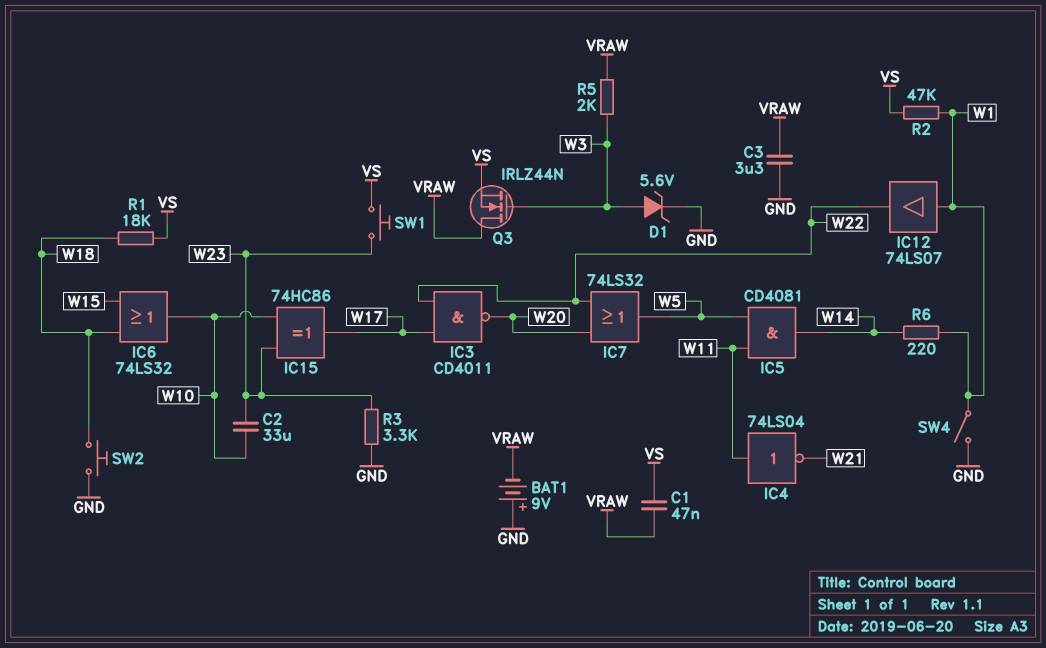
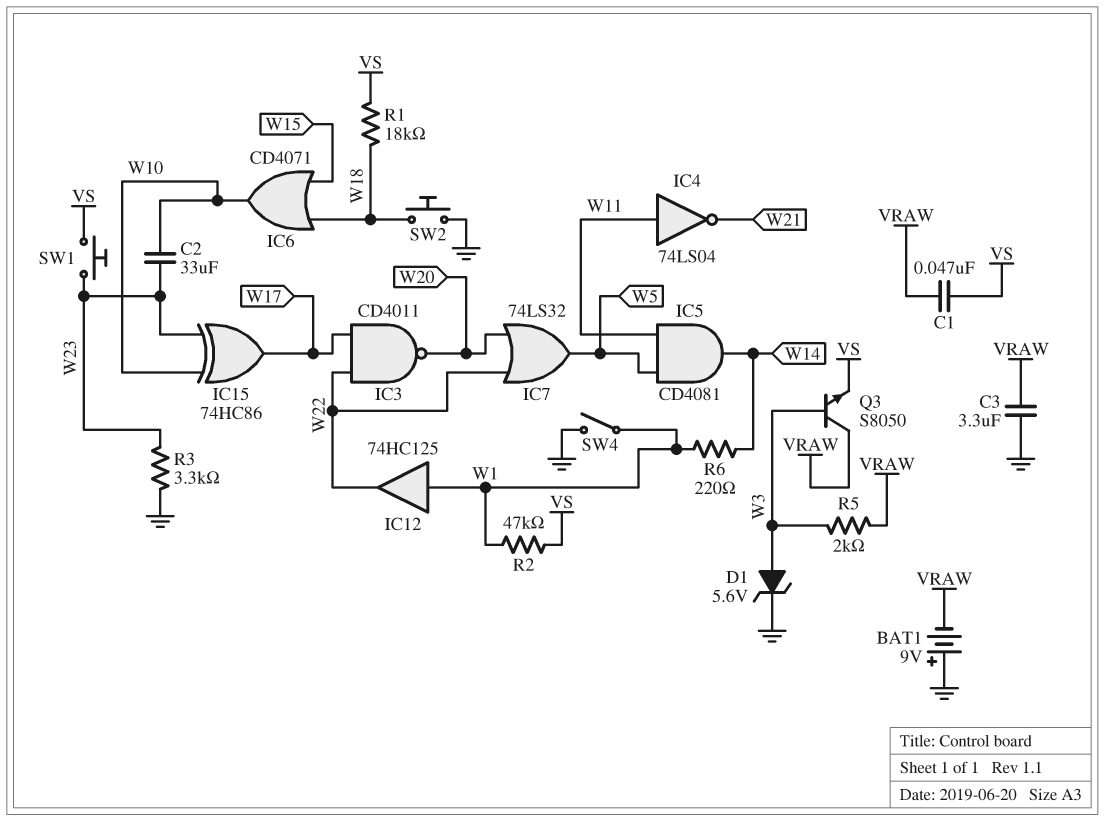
IC6: OR 74LS32 (in W15, in W18, out W10) -> OR CD4071 (in W15, in W18, out W10)
IC12: buffer 74LS07 (in W1, out W22) -> buffer 74HC125 (in W1, out W22)
Q3: NMOS IRLZ44N (G W3, D VRAW, S VS) -> NPN S8050 (B W3, C VRAW, E VS)

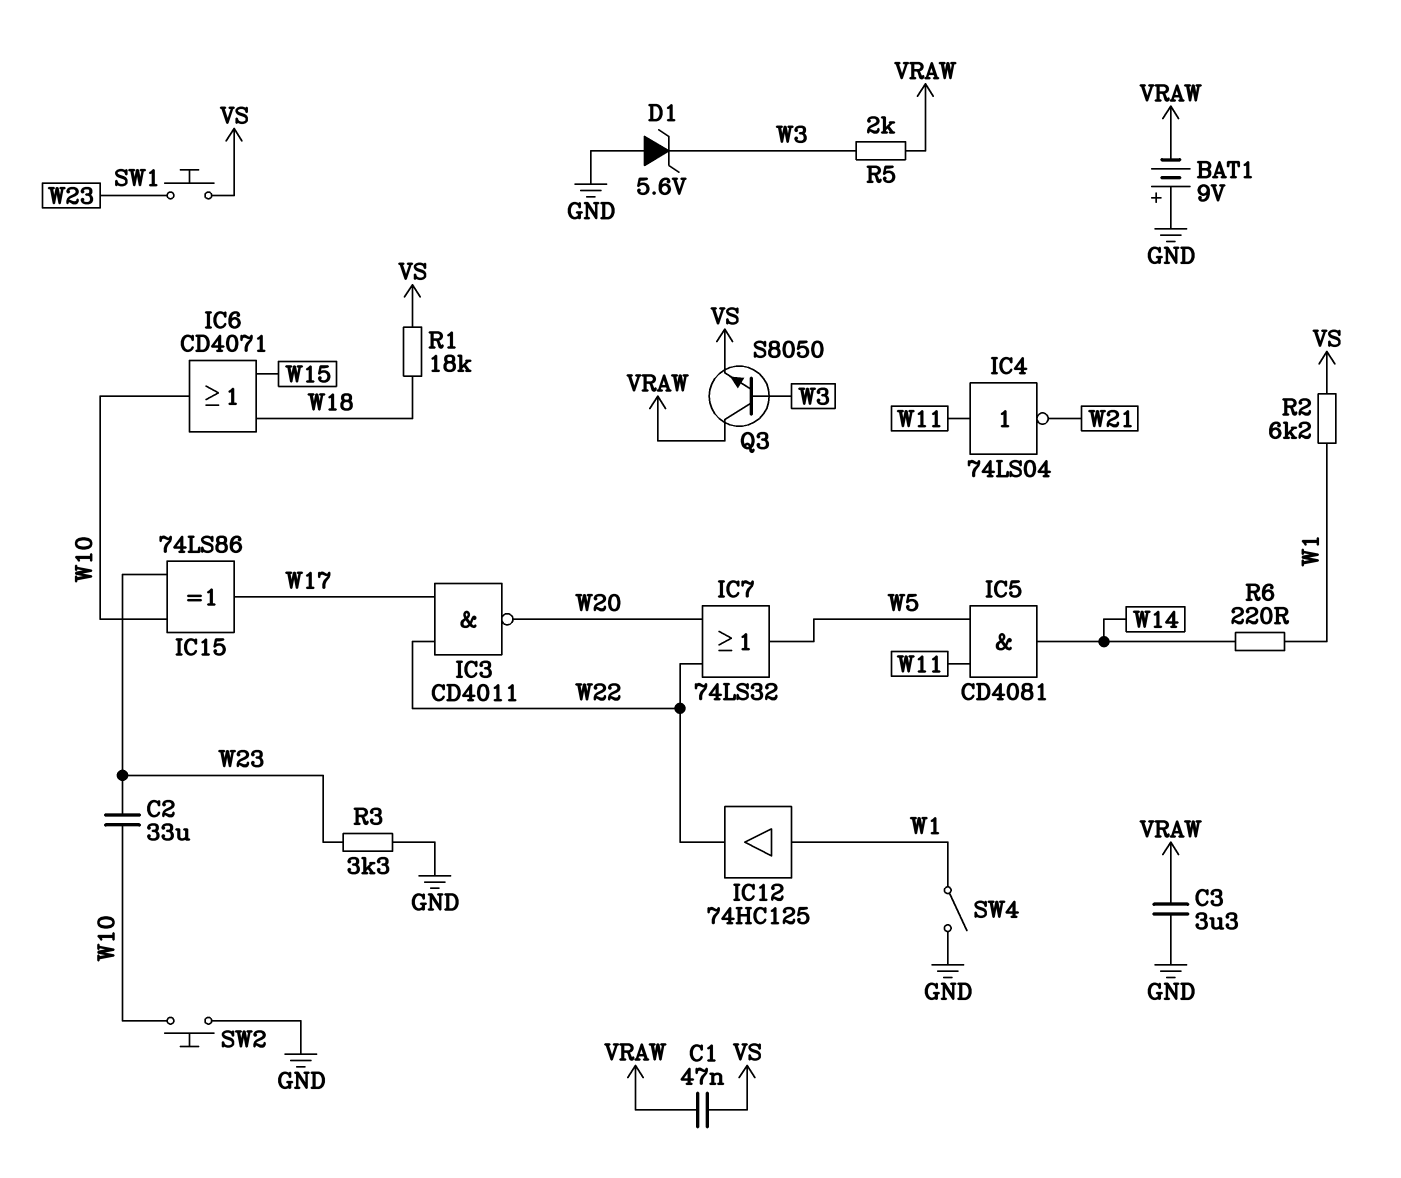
D1: zener 5.6V (A W3, K GND) -> zener 5.6V (A GND, K W3)
IC15: XOR 74HC86 (in W10, in W23, out W17) -> XOR 74LS86 (in W10, in W23, out W17)
R2: 47k (VS, W1) -> 6.2k (VS, W1)
SW2: button (GND, W18) -> button (GND, W10)

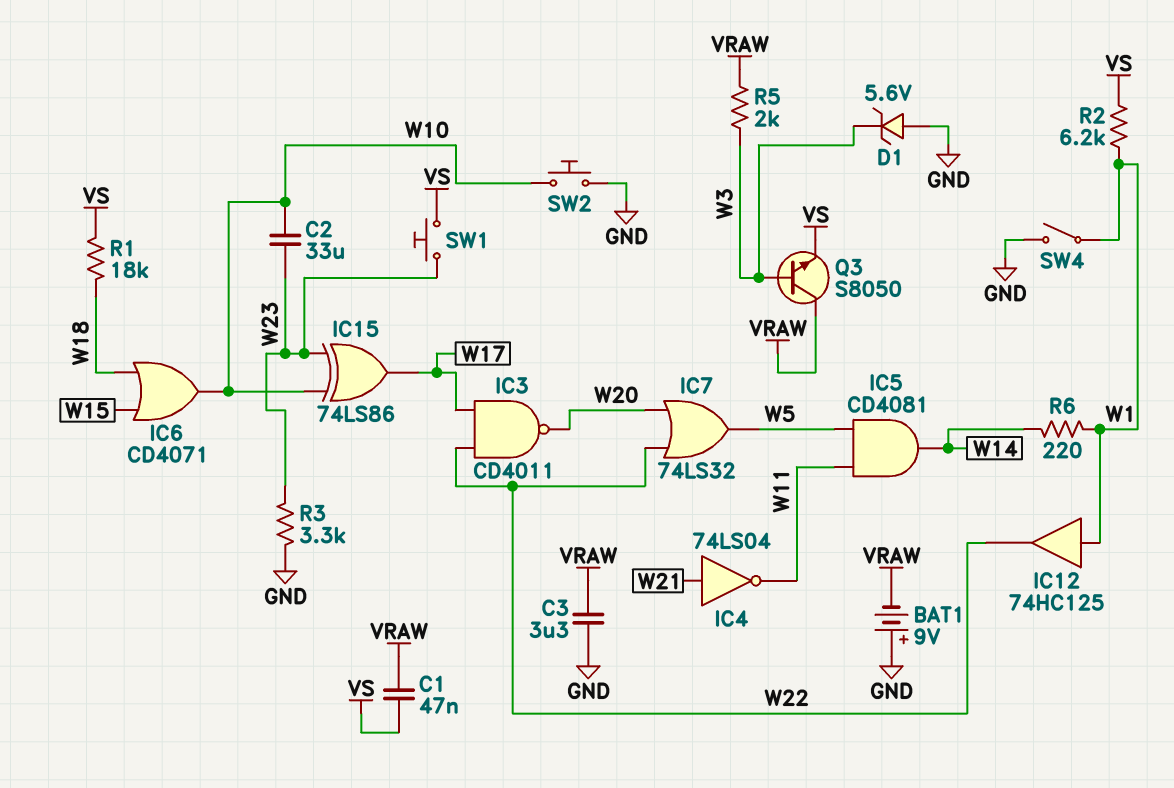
IC4: NOT 74LS04 (in W11, out W21) -> NOT 74LS04 (in W21, out W11)

